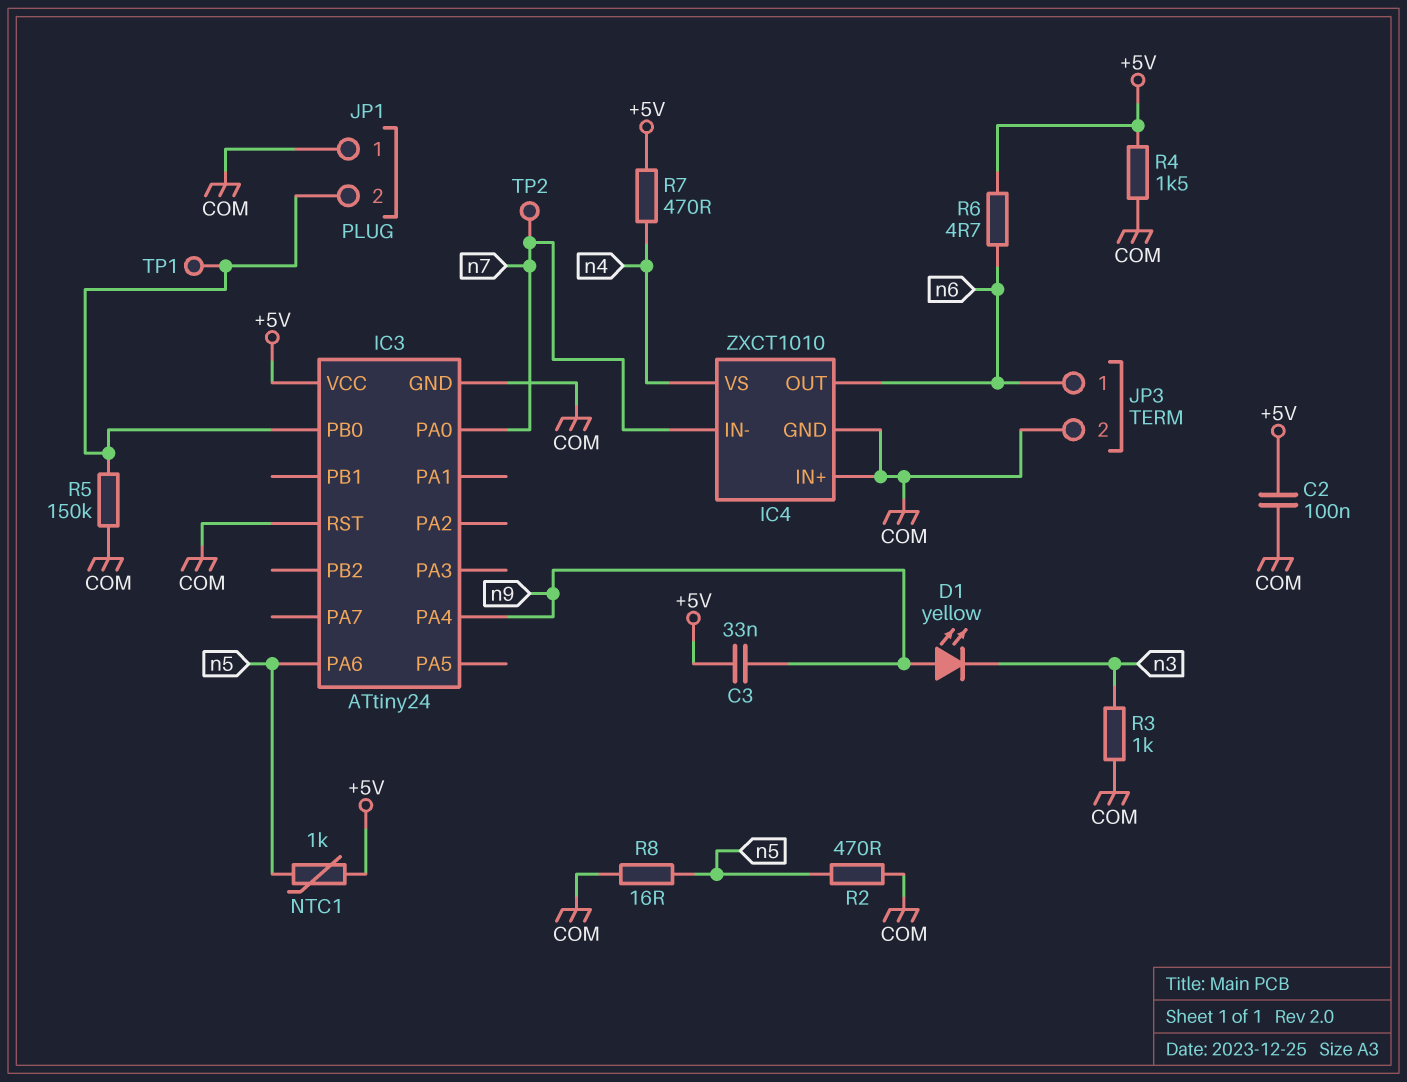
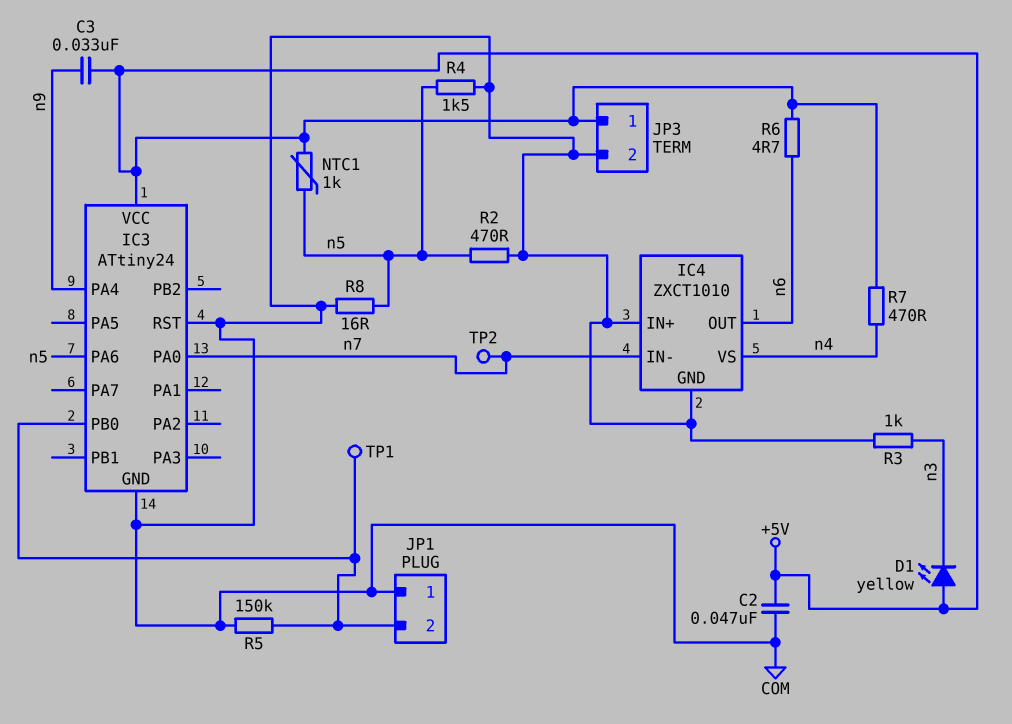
C2: 100nF (+5V, COM) -> 47nF (+5V, COM)
D1: LED yellow (A n9, K n3) -> LED yellow (A +5V, K n3)
JP3 pin 1: n6 -> +5V
R4: 1.5k (+5V, COM) -> 1.5k (COM, n5)

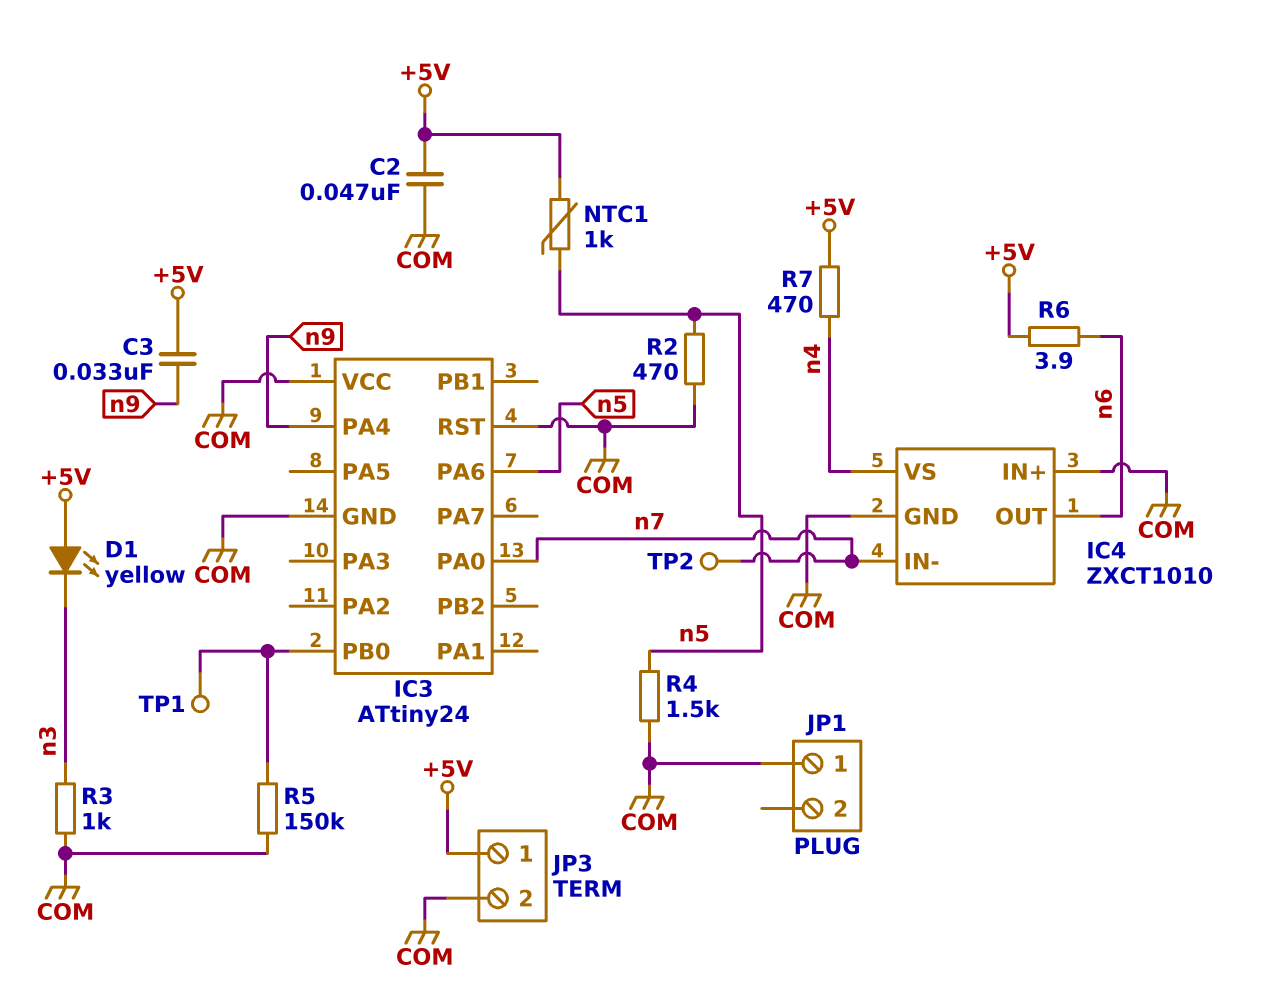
IC3 pin VCC: +5V -> COM
JP1 pin 2: IC3/PB0 -> none
R6: 4.7 (+5V, n6) -> 3.9 (+5V, n6)
R8: 16 (COM, n5) -> none

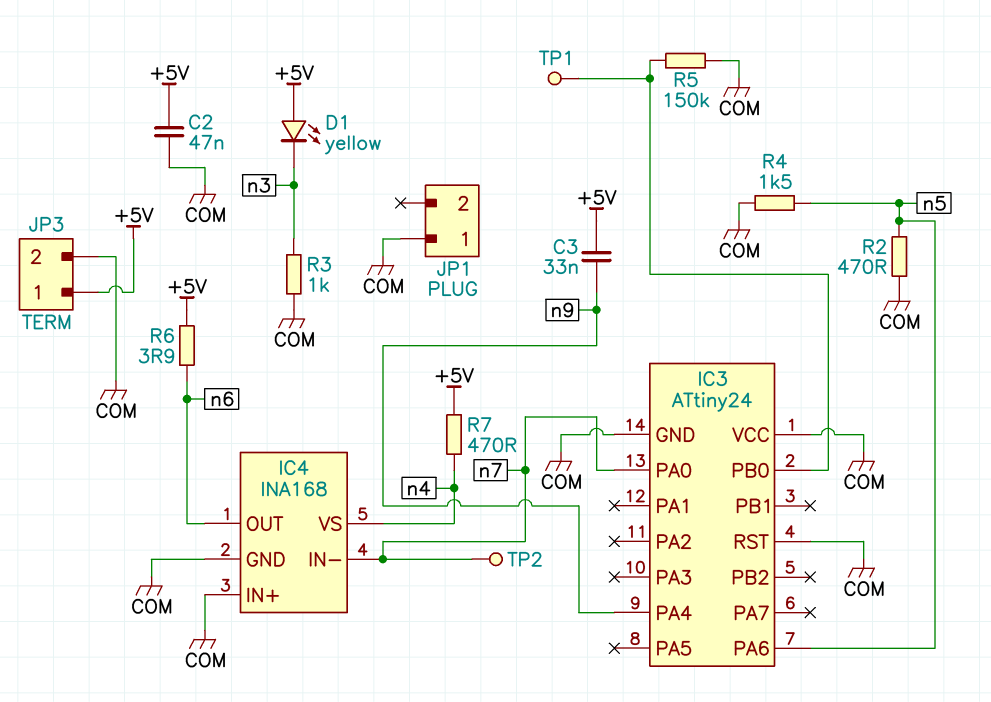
IC4: ZXCT1010 -> INA168
NTC1: 1k (+5V, n5) -> none

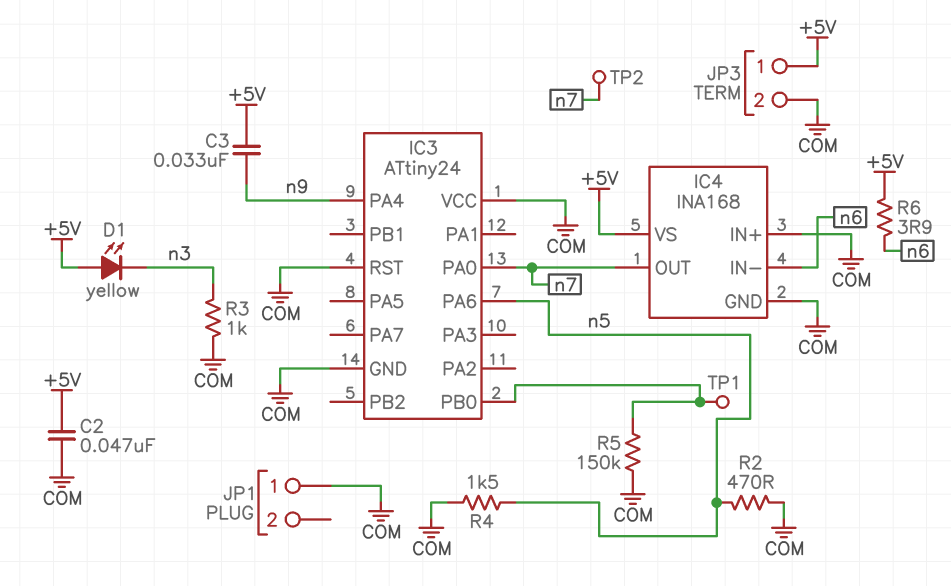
IC4 pin IN-: n7 -> n6
IC4 pin OUT: n6 -> n7
IC4 pin VS: n4 -> +5V
R7: 470 (+5V, n4) -> none

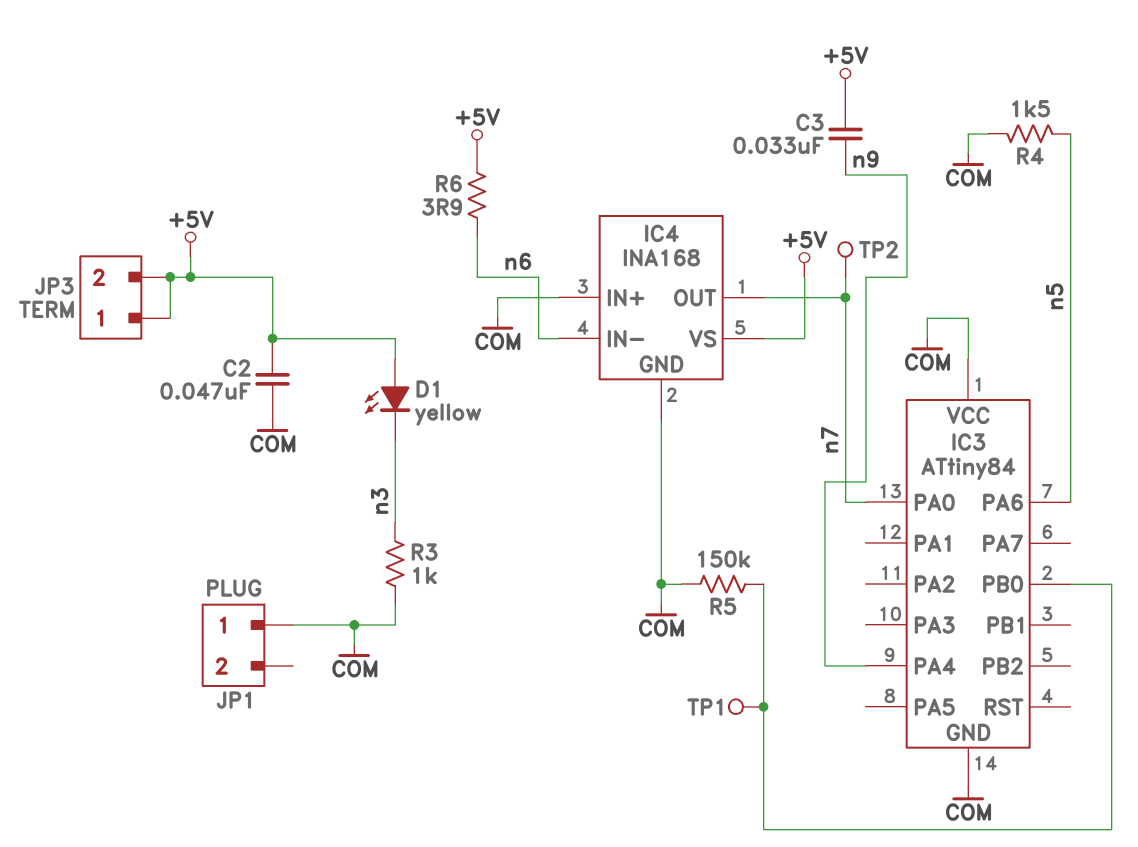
IC3: ATtiny24 -> ATtiny84
IC3 pin RST: COM -> none
JP3 pin 2: COM -> +5V
R2: 470 (COM, n5) -> none

